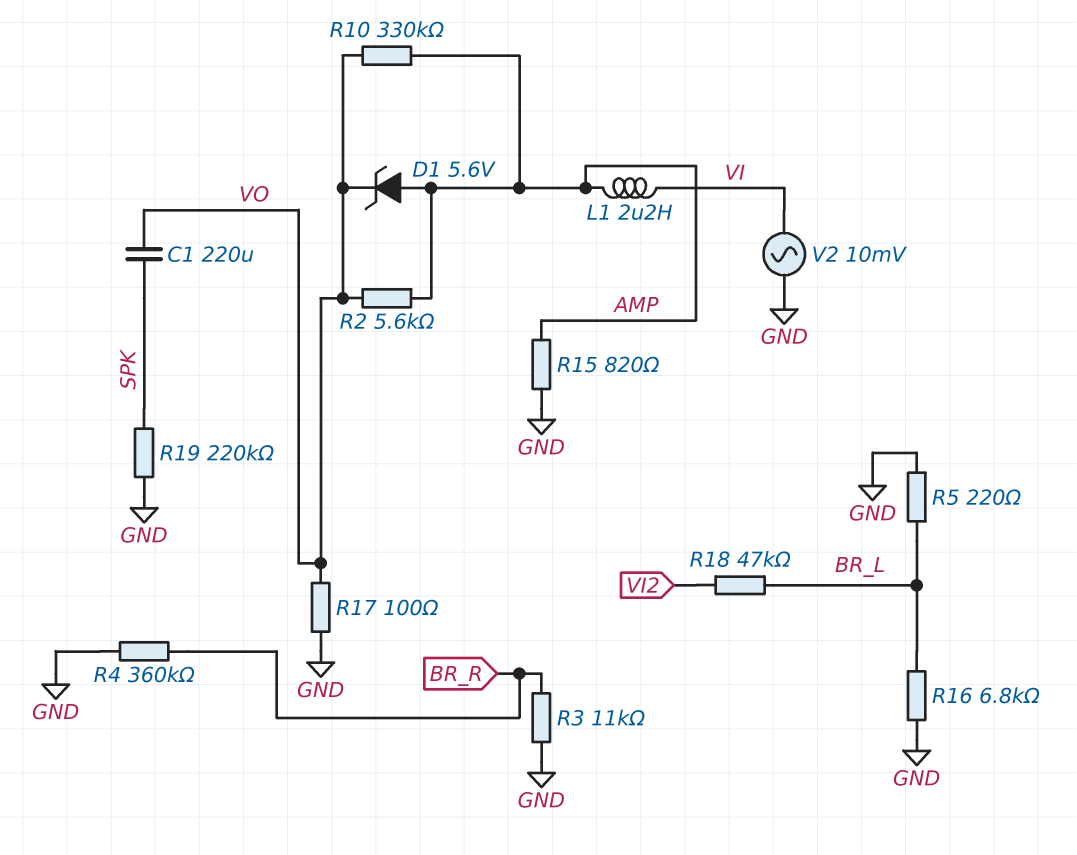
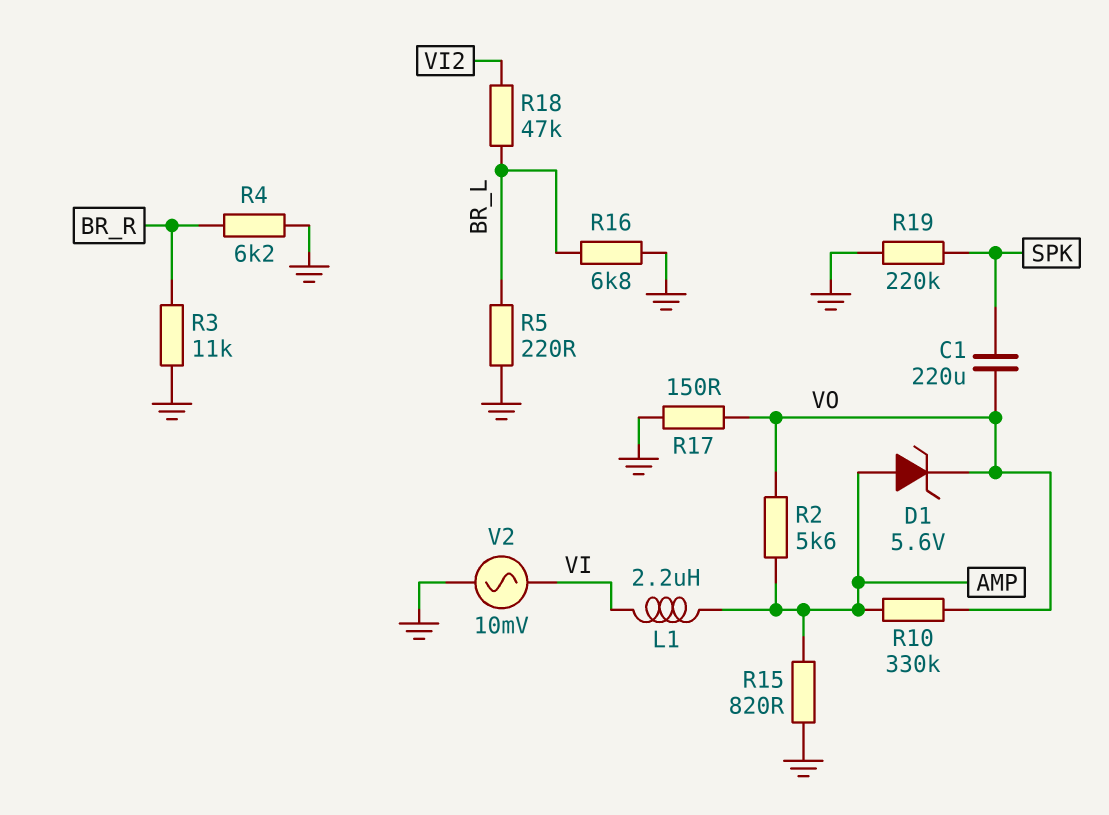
R4: 360k (BR_R, GND) -> 6.2k (BR_R, GND)
R17: 100 (GND, VO) -> 150 (GND, VO)

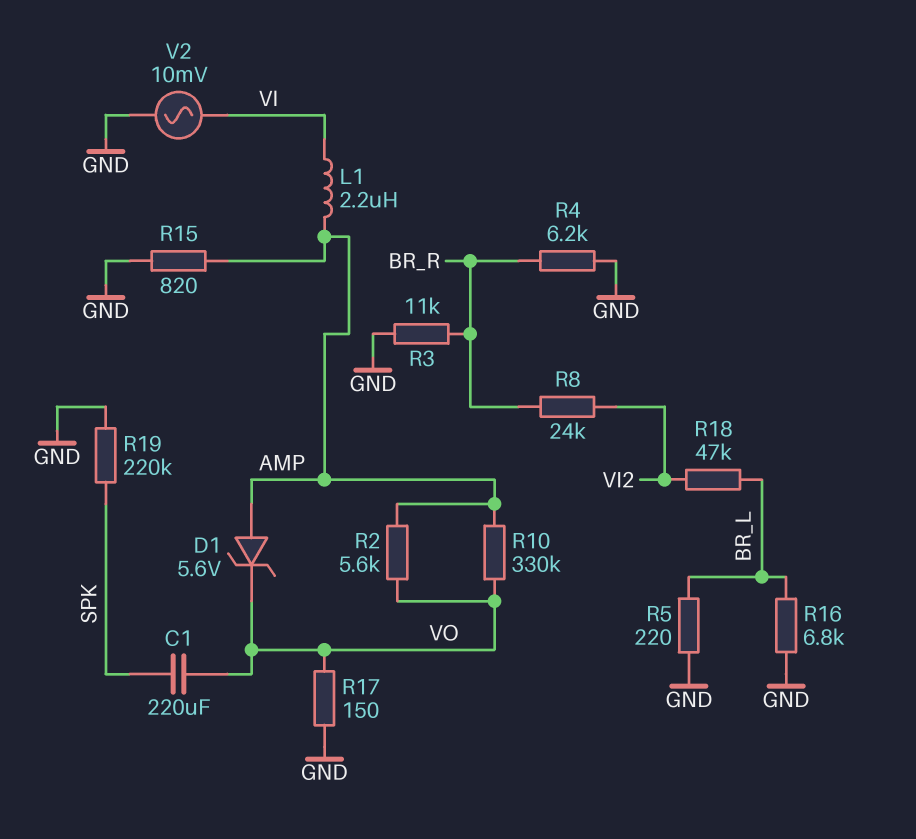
R8: none -> 24k (BR_R, VI2)

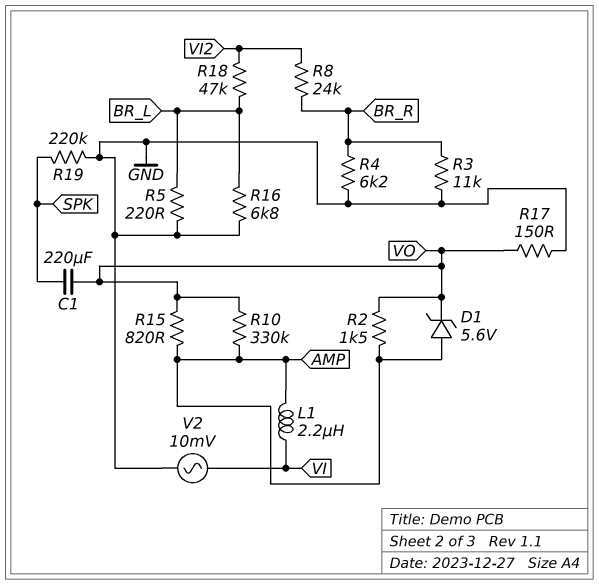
R2: 5.6k (AMP, VO) -> 1.5k (AMP, VO)
R15: 820 (AMP, GND) -> 820 (AMP, VO)

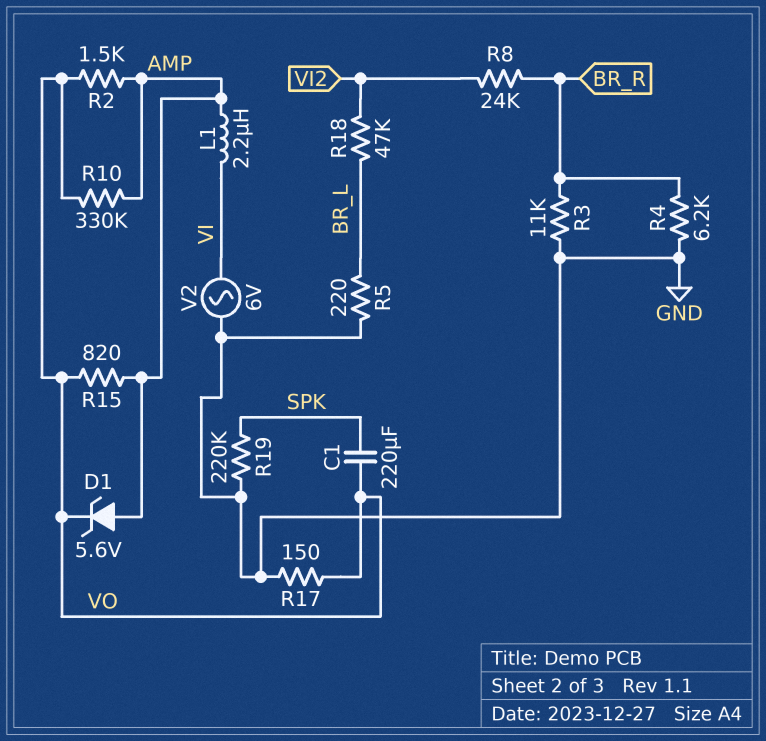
R16: 6.8k (BR_L, GND) -> none
V2: AC 10mV (GND, VI) -> AC 6V (GND, VI)

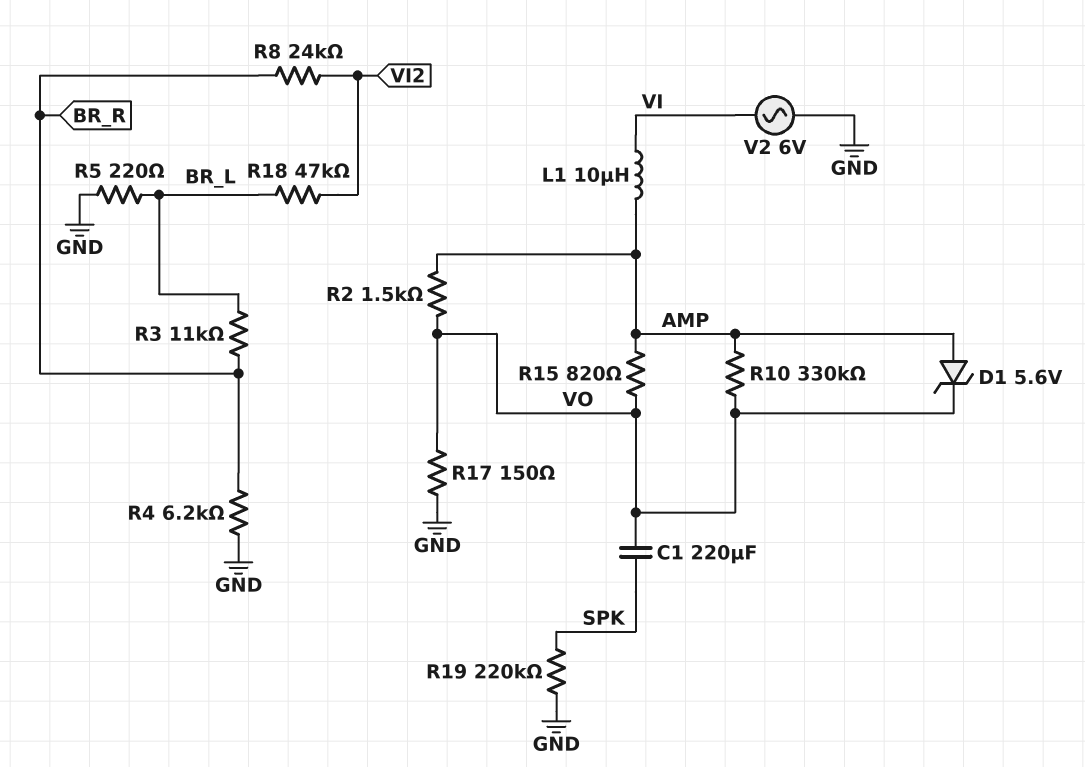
L1: 2.2uH (AMP, VI) -> 10uH (AMP, VI)
R3: 11k (BR_R, GND) -> 11k (BR_L, BR_R)

